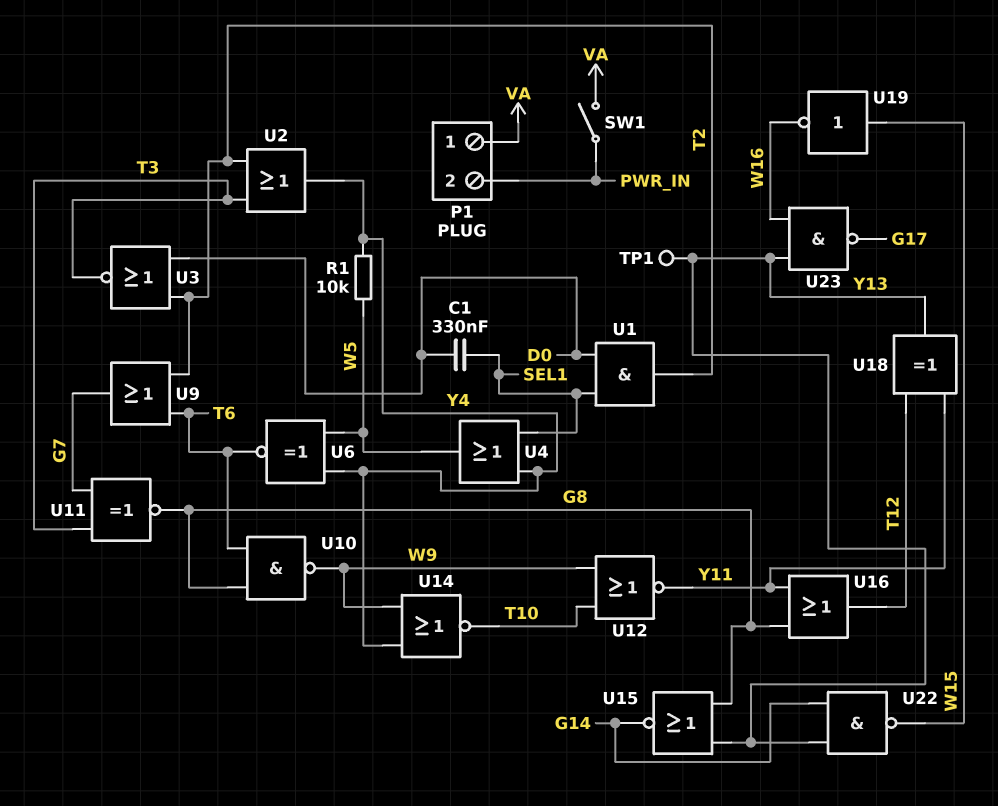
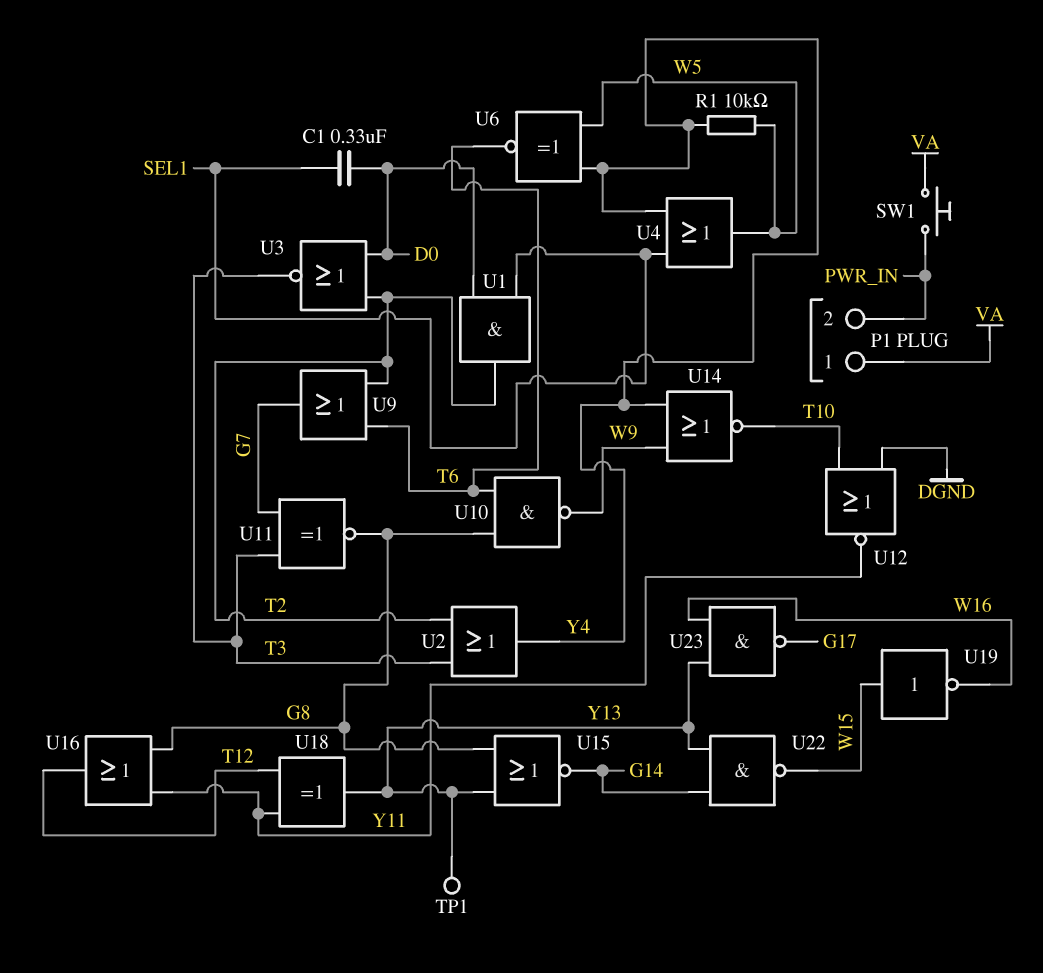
SW1: switch (PWR_IN, VA) -> button (PWR_IN, VA)
U12: NOR (in T10, in W9, out Y11) -> NOR (in DGND, in T10, out Y11)

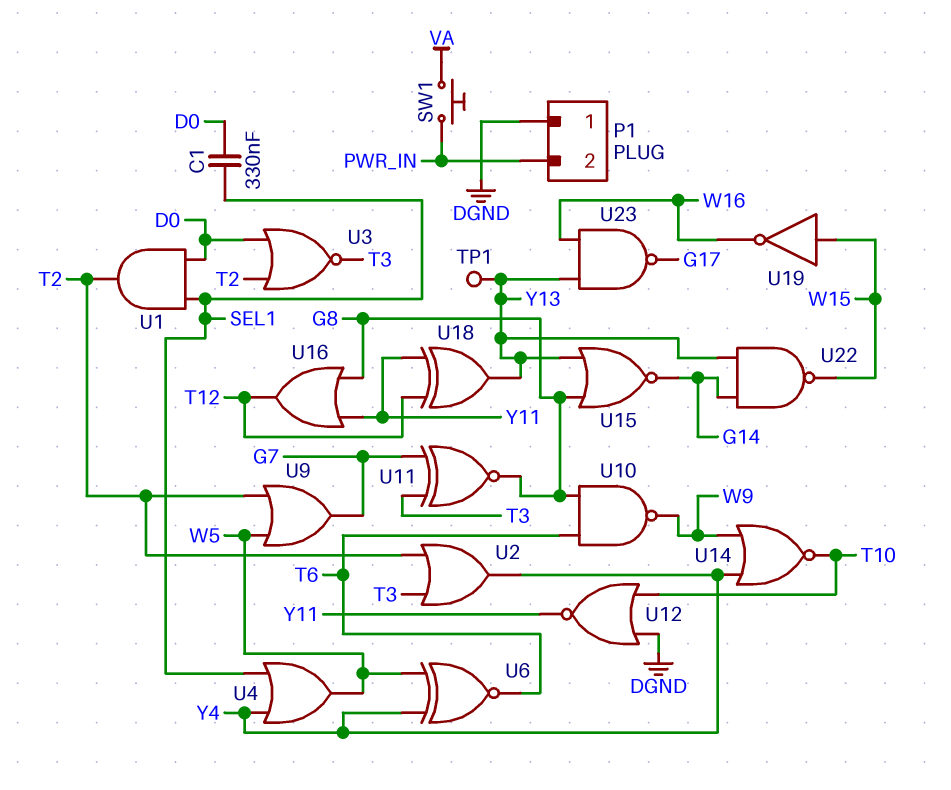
P1 pin 1: VA -> DGND
R1: 10k (W5, Y4) -> none
U9: OR (in T2, in T6, out G7) -> OR (in T2, in W5, out G7)

